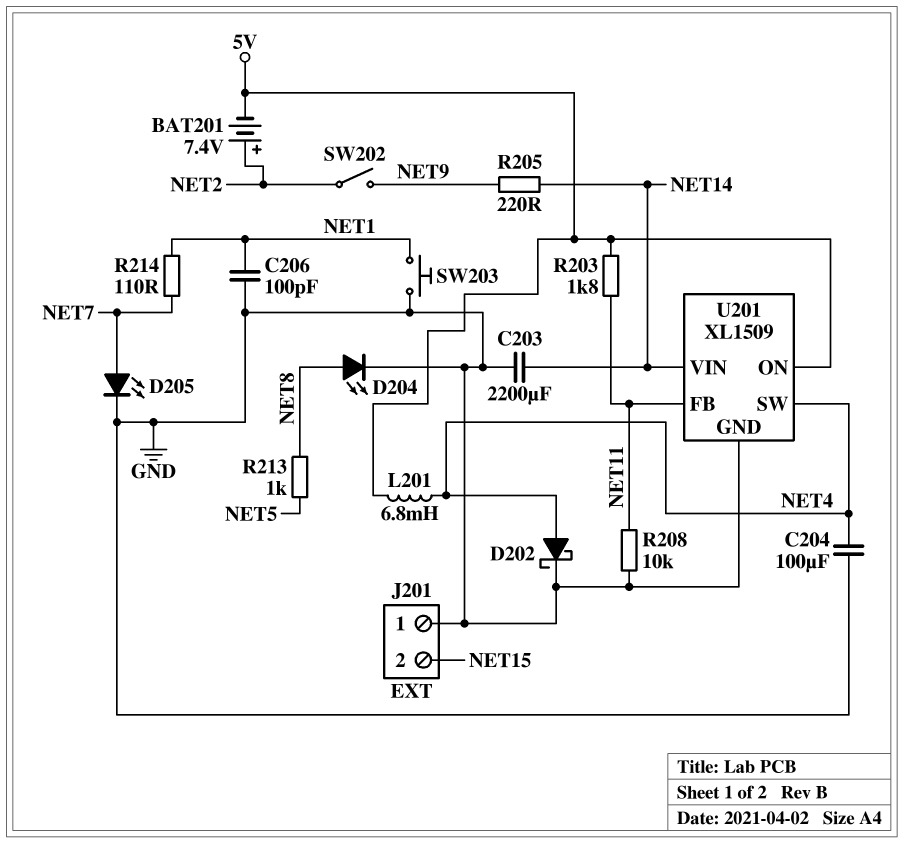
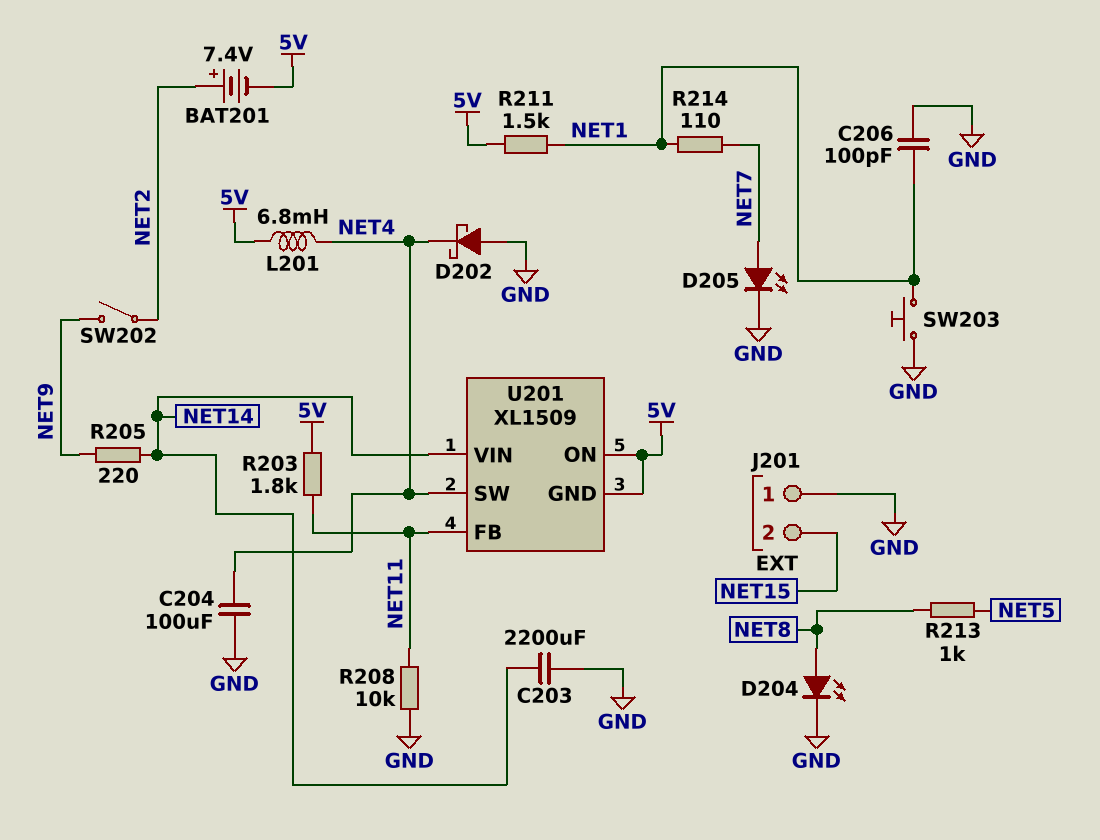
D202: schottky (A NET4, K GND) -> schottky (A GND, K NET4)
R211: none -> 1.5k (5V, NET1)
U201 pin GND: GND -> 5V

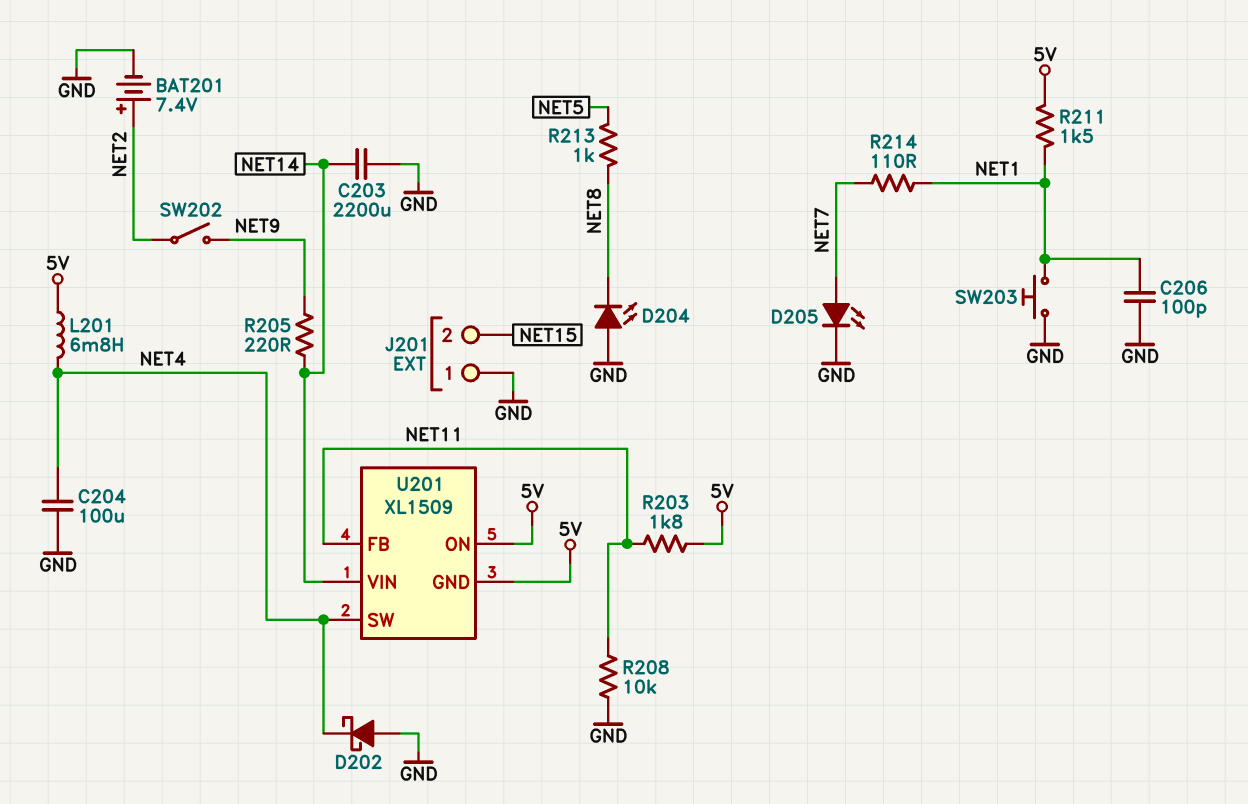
BAT201: 7.4V (plus NET2, minus 5V) -> 7.4V (plus NET2, minus GND)
D204: LED (A NET8, K GND) -> LED (A GND, K NET8)

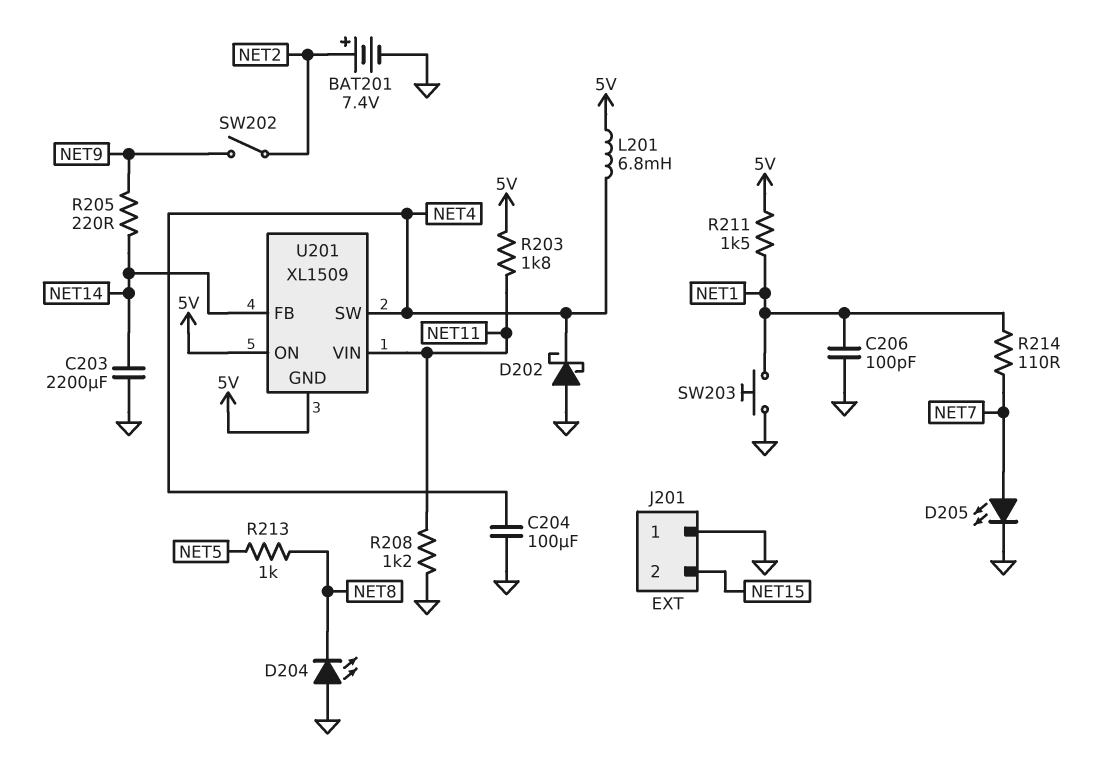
R208: 10k (GND, NET11) -> 1.2k (GND, NET11)
U201 pin FB: NET11 -> NET14
U201 pin VIN: NET14 -> NET11

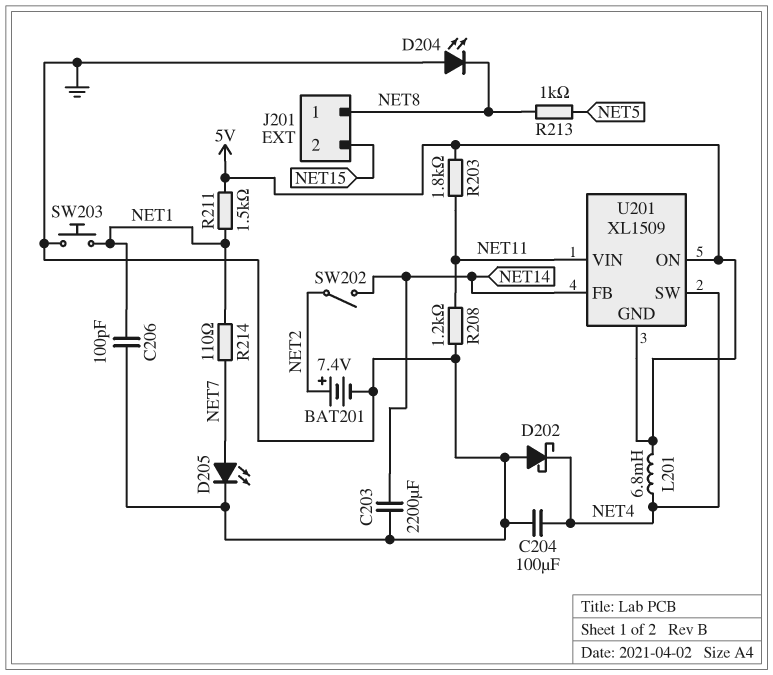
J201 pin 1: GND -> NET8
R205: 220 (NET9, NET14) -> none
SW202: switch (NET2, NET9) -> switch (NET2, NET14)

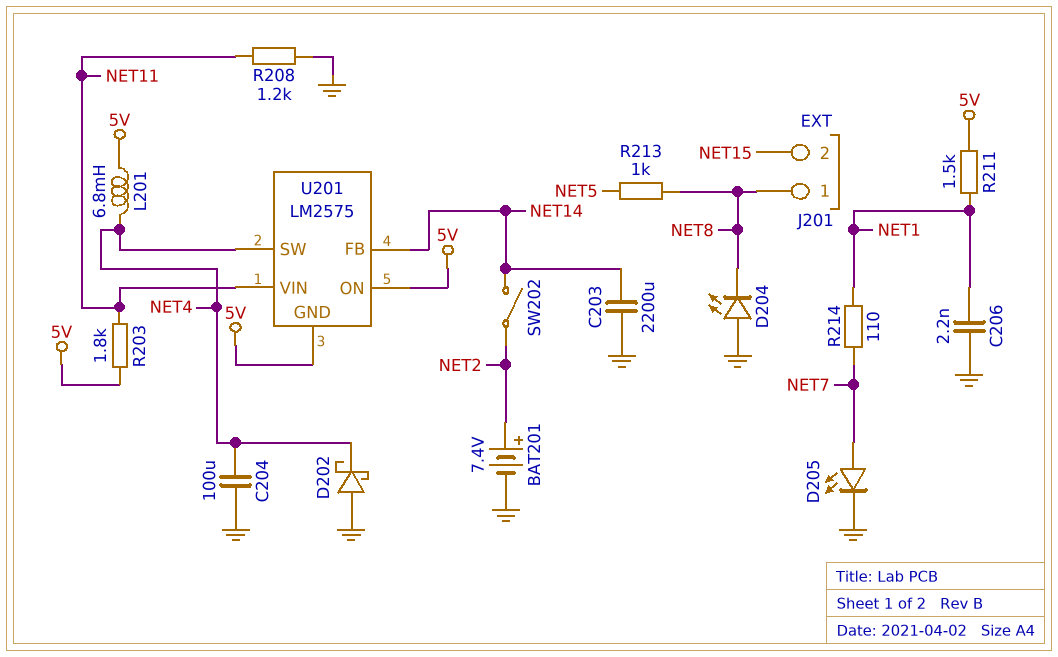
C206: 100pF (GND, NET1) -> 2.2nF (GND, NET1)
SW203: button (GND, NET1) -> none
U201: XL1509 -> LM2575

